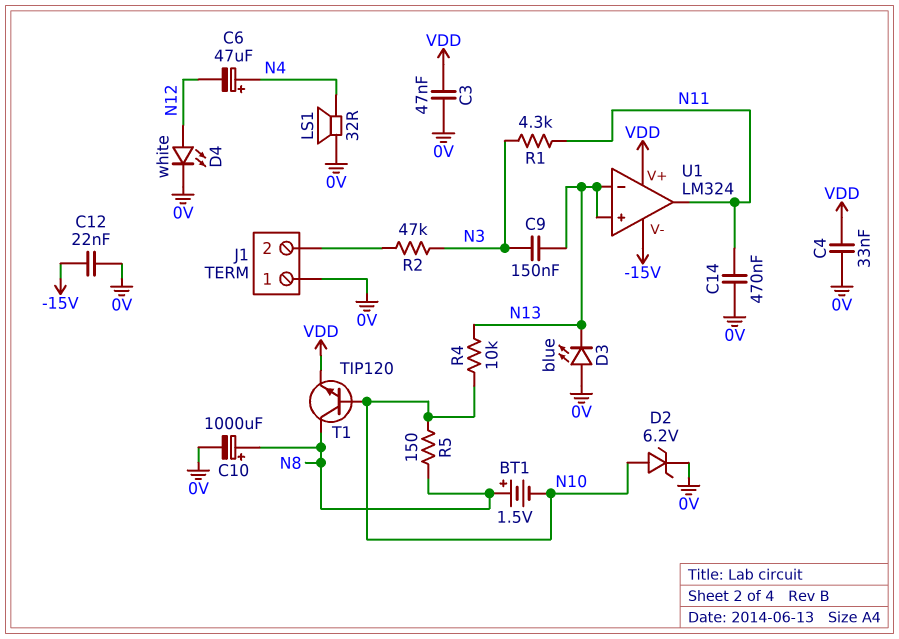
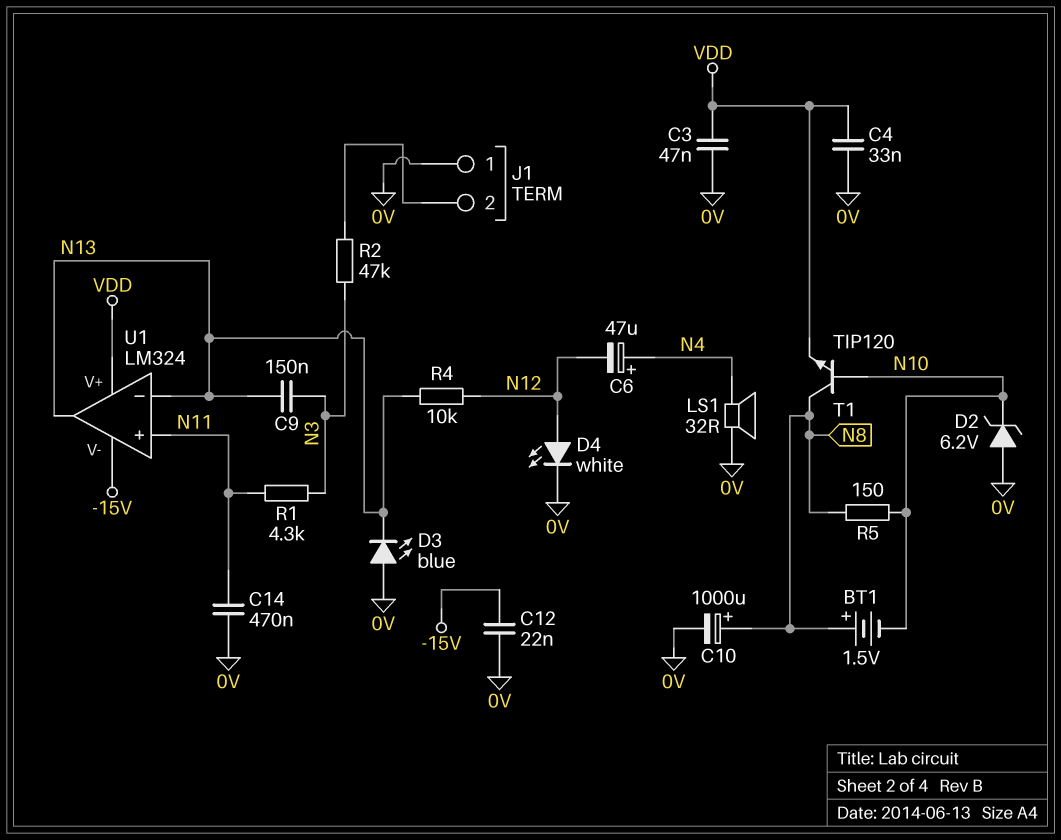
D2: zener 6.2V (A N10, K 0V) -> zener 6.2V (A 0V, K N10)
R4: 10k (N10, N13) -> 10k (N12, N13)
U1 pin in+: N13 -> N11
U1 pin out: N11 -> N13

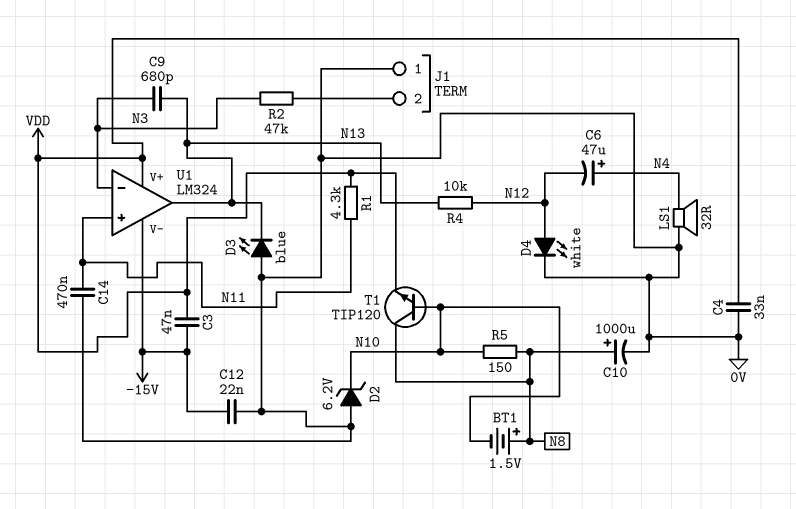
C3: 47nF (0V, VDD) -> 47nF (-15V, VDD)
C9: 150nF (N3, N13) -> 680pF (N3, N13)
R1: 4.3k (N3, N11) -> 4.3k (N11, VDD)
U1 pin in-: N13 -> N3

